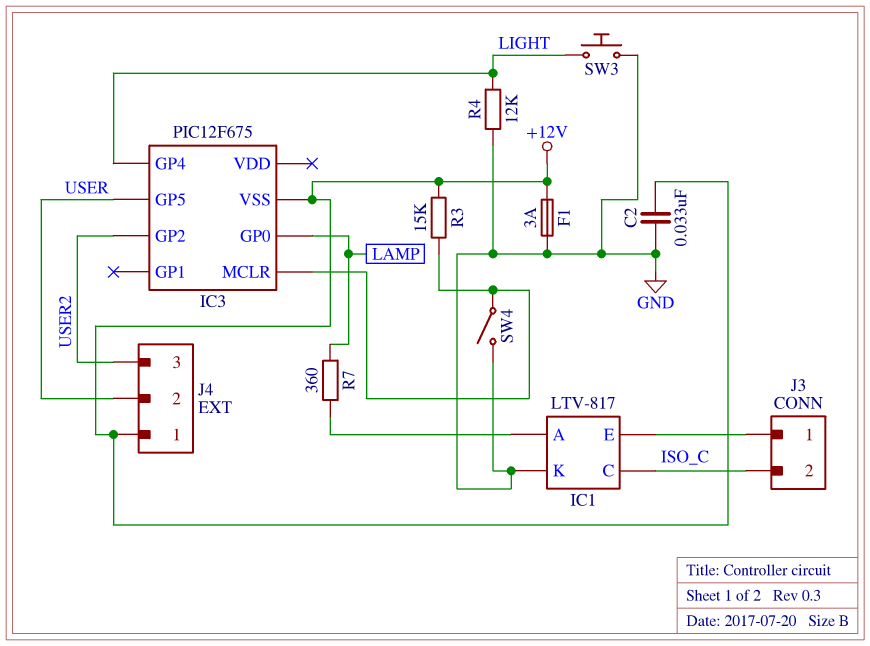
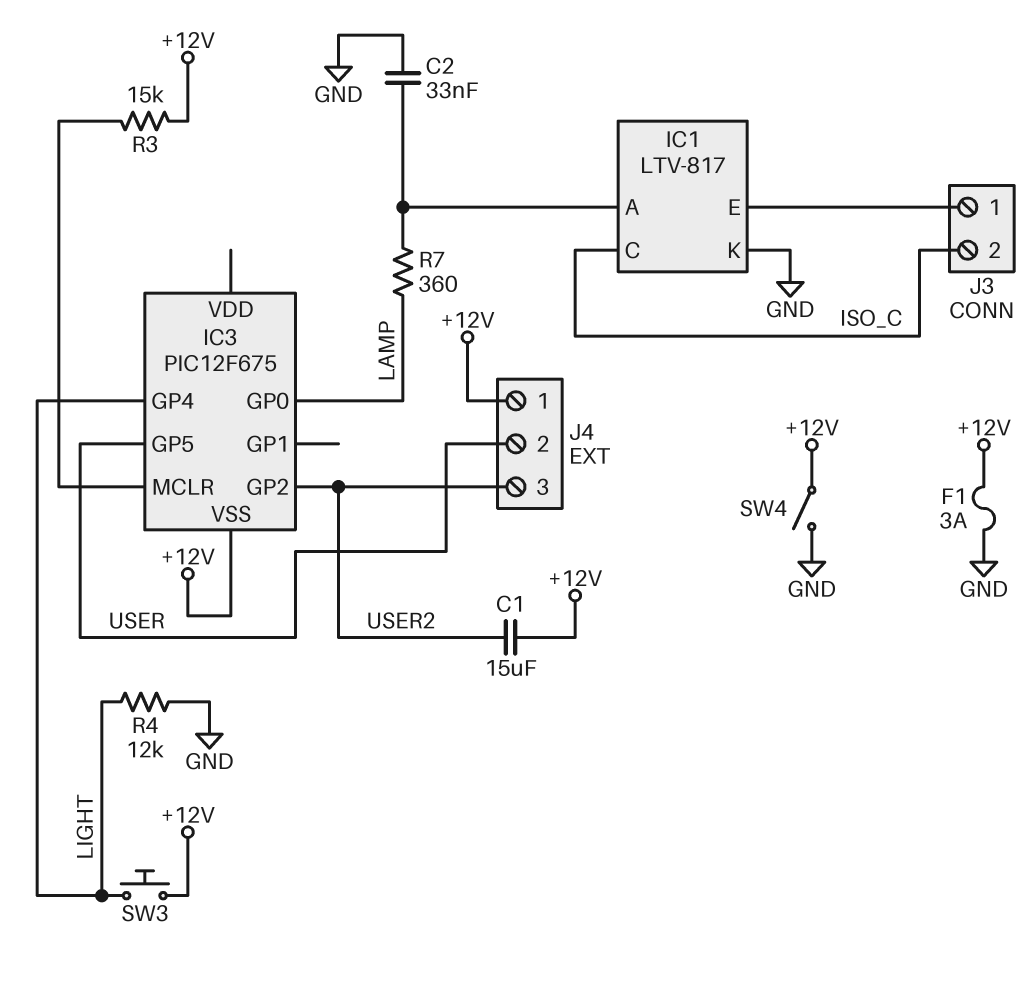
C1: none -> 15uF (+12V, USER2)
C2: 33nF (+12V, GND) -> 33nF (GND, IC1/A)
SW3: button (GND, LIGHT) -> button (+12V, LIGHT)
SW4: switch (GND, IC3/MCLR) -> switch (+12V, GND)

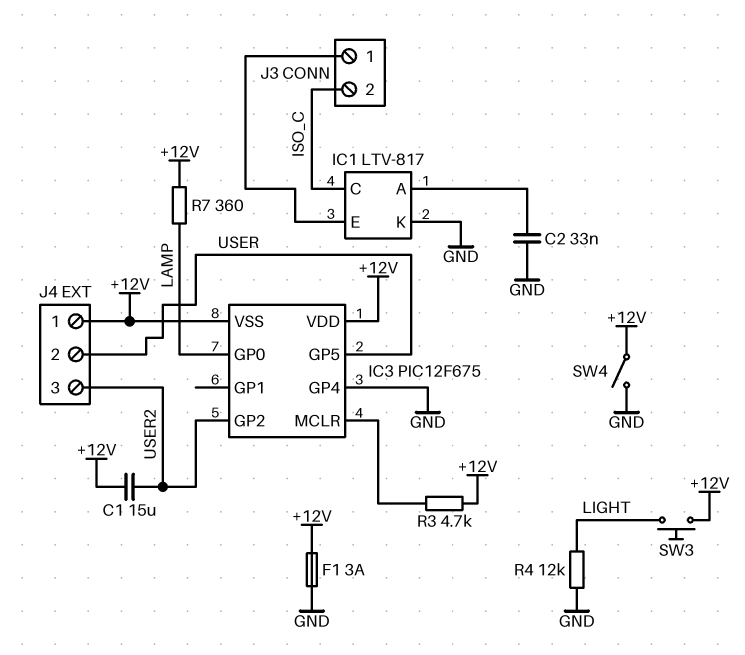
IC3 pin GP4: LIGHT -> GND
IC3 pin VDD: none -> +12V
R3: 15k (+12V, IC3/MCLR) -> 4.7k (+12V, IC3/MCLR)
R7: 360 (IC1/A, LAMP) -> 360 (+12V, LAMP)

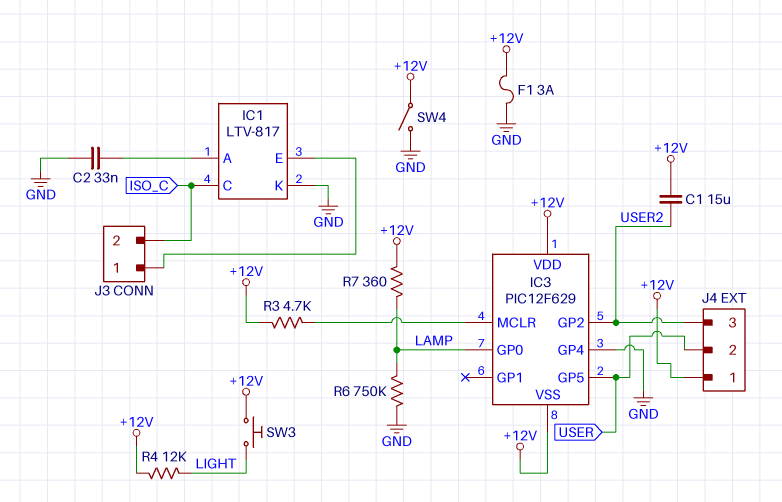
IC3: PIC12F675 -> PIC12F629
R4: 12k (GND, LIGHT) -> 12k (+12V, LIGHT)
R6: none -> 750k (GND, LAMP)

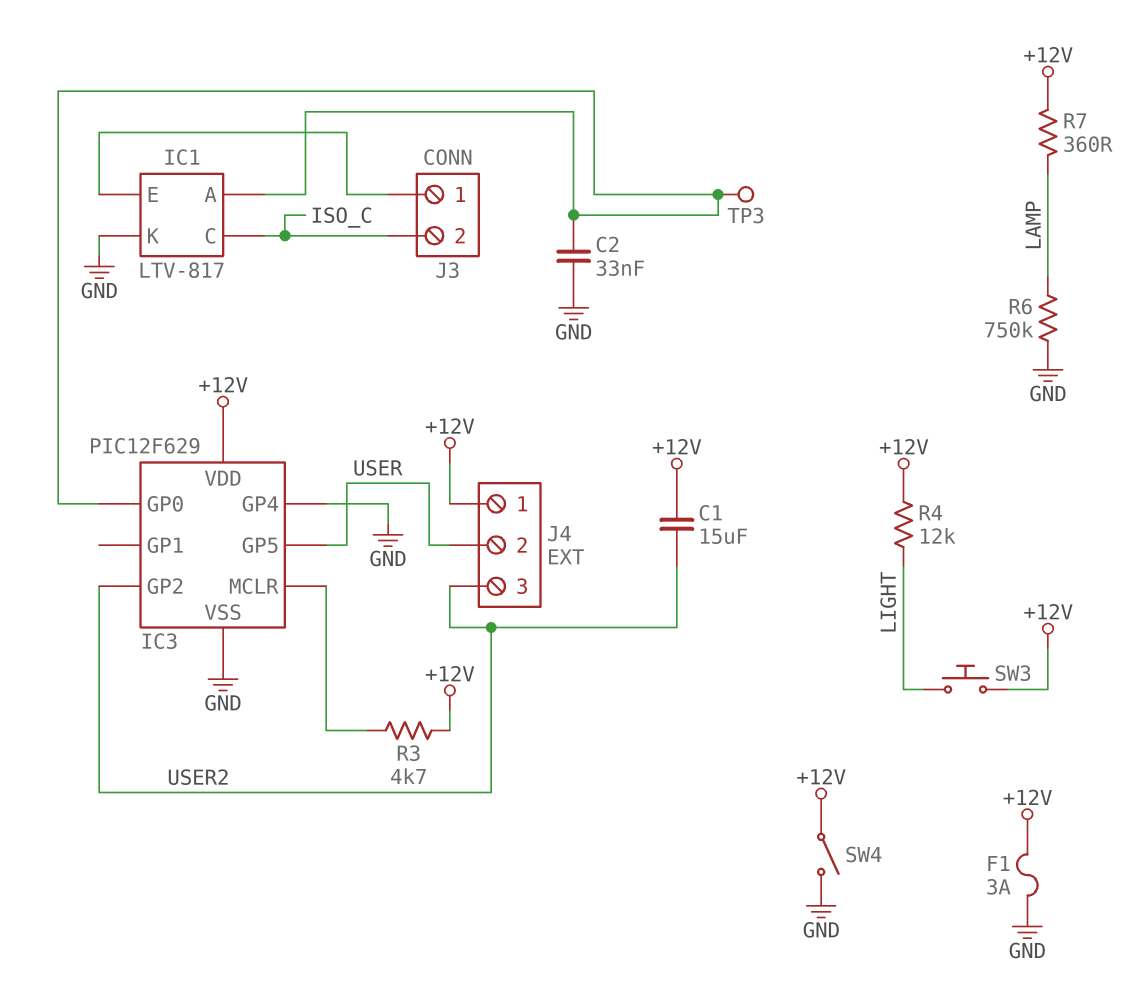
IC3 pin GP0: LAMP -> IC1/A
IC3 pin VSS: +12V -> GND
TP3: none -> test point (IC1/A)

